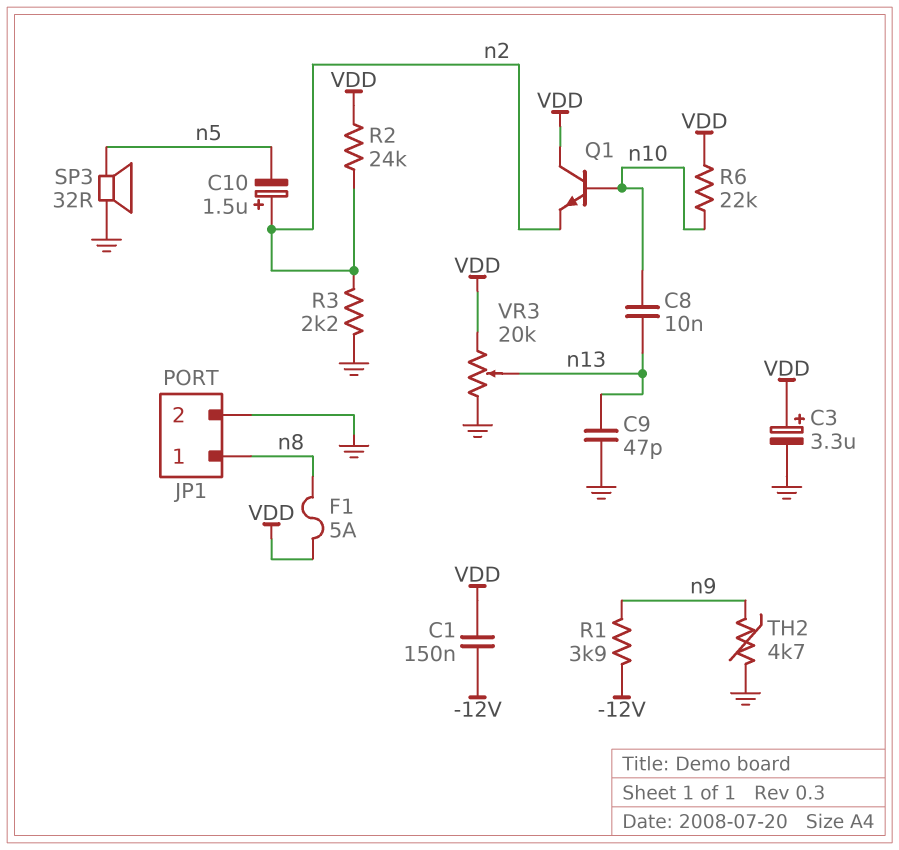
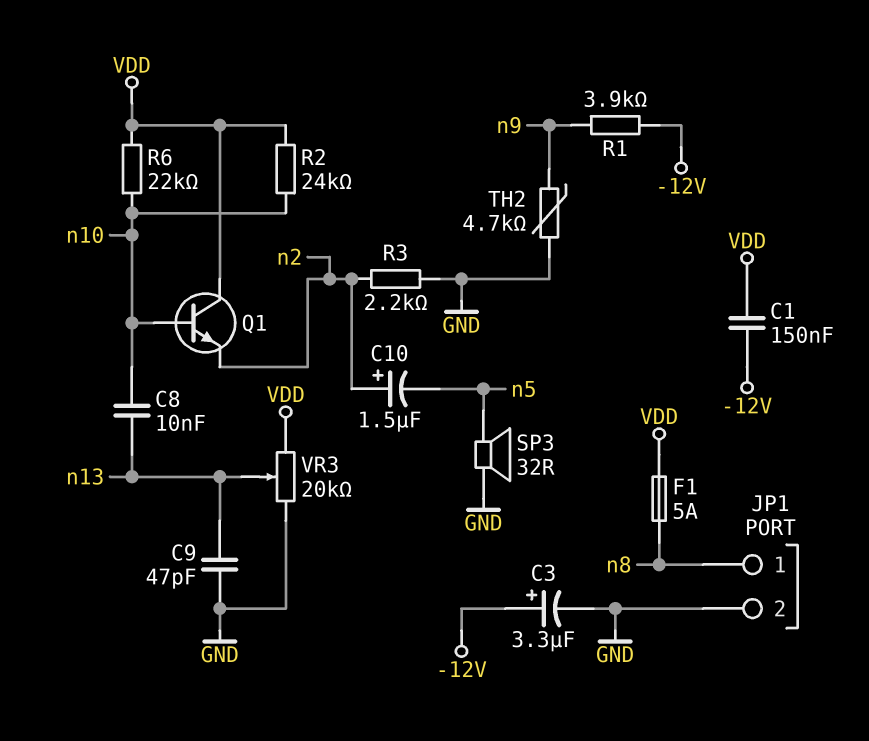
C3: 3.3uF (plus VDD, minus GND) -> 3.3uF (plus -12V, minus GND)
R2: 24k (VDD, n2) -> 24k (VDD, n10)

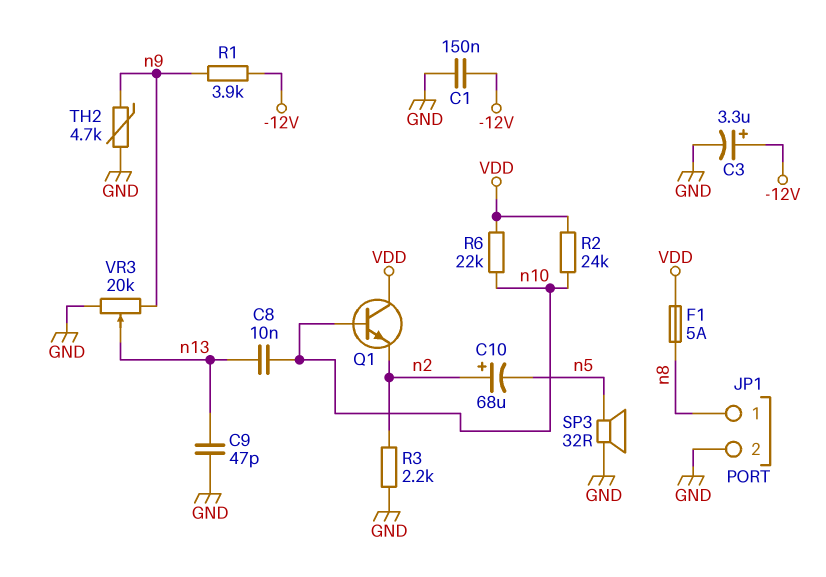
C1: 150nF (-12V, VDD) -> 150nF (-12V, GND)
C10: 1.5uF (plus n2, minus n5) -> 68uF (plus n2, minus n5)
VR3: 20k (GND, VDD, wiper n13) -> 20k (GND, n9, wiper n13)

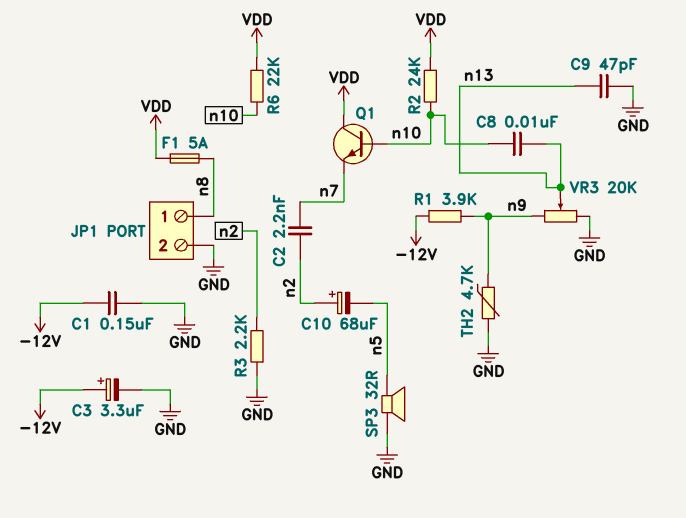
C2: none -> 2.2nF (n2, n7)
Q1: NPN (B n10, C VDD, E n2) -> NPN (B n10, C VDD, E n7)

